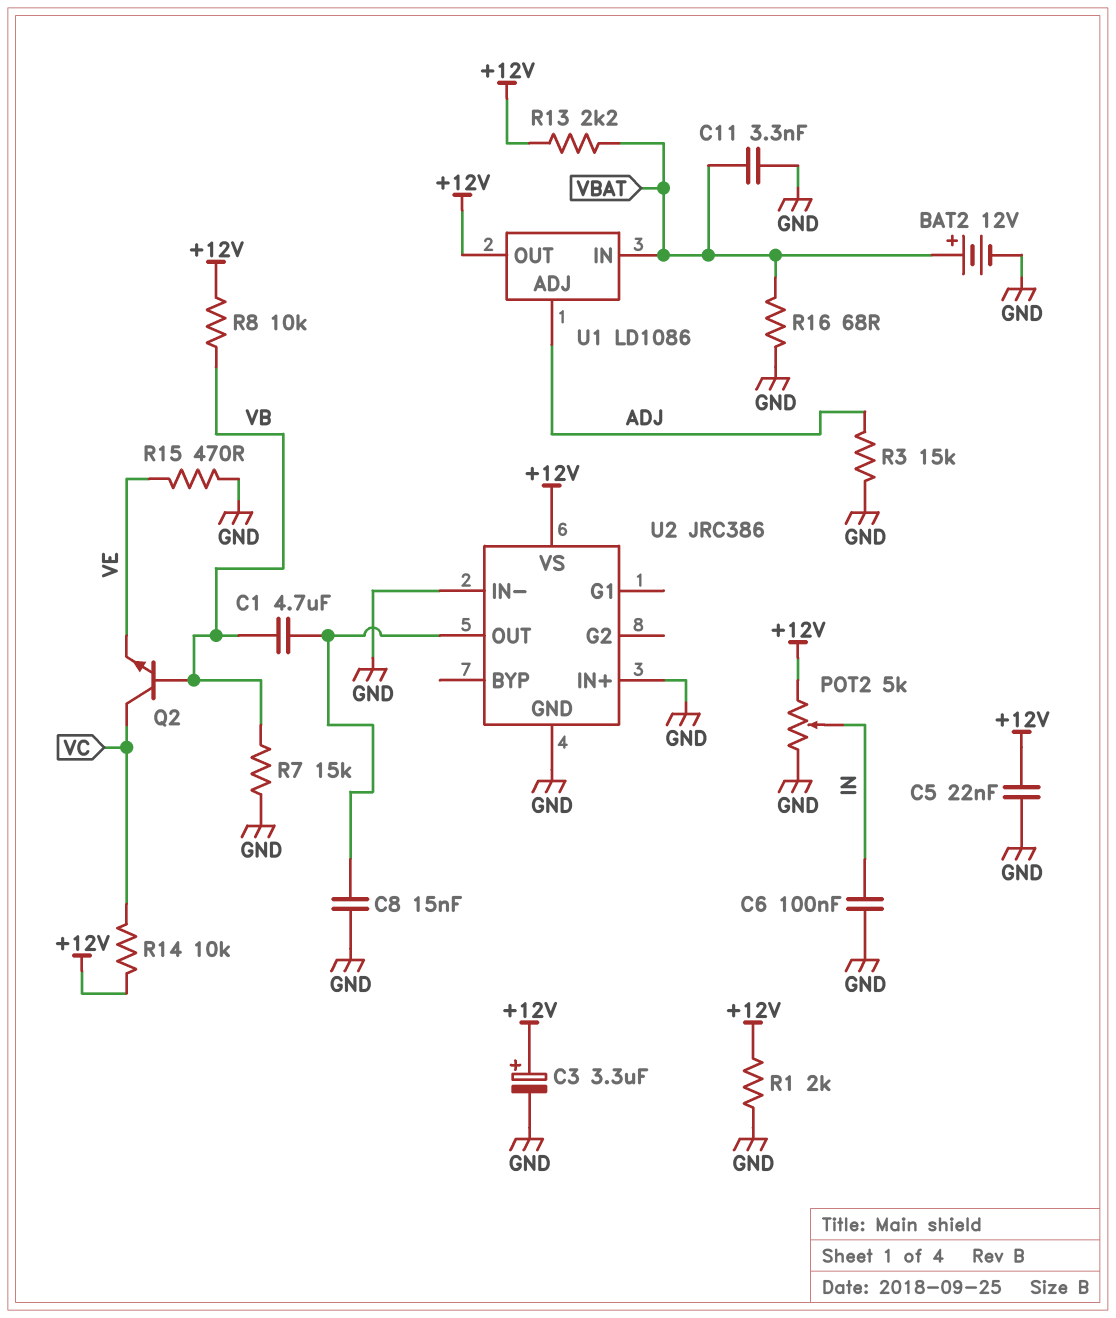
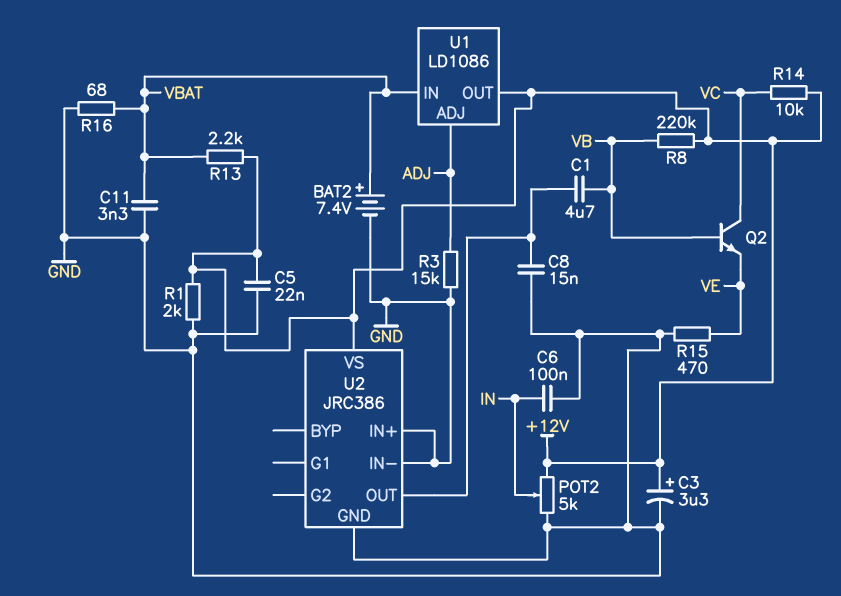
BAT2: 12V (plus VBAT, minus GND) -> 7.4V (plus VBAT, minus GND)
R7: 15k (GND, VB) -> none
R8: 10k (+12V, VB) -> 220k (+12V, VB)

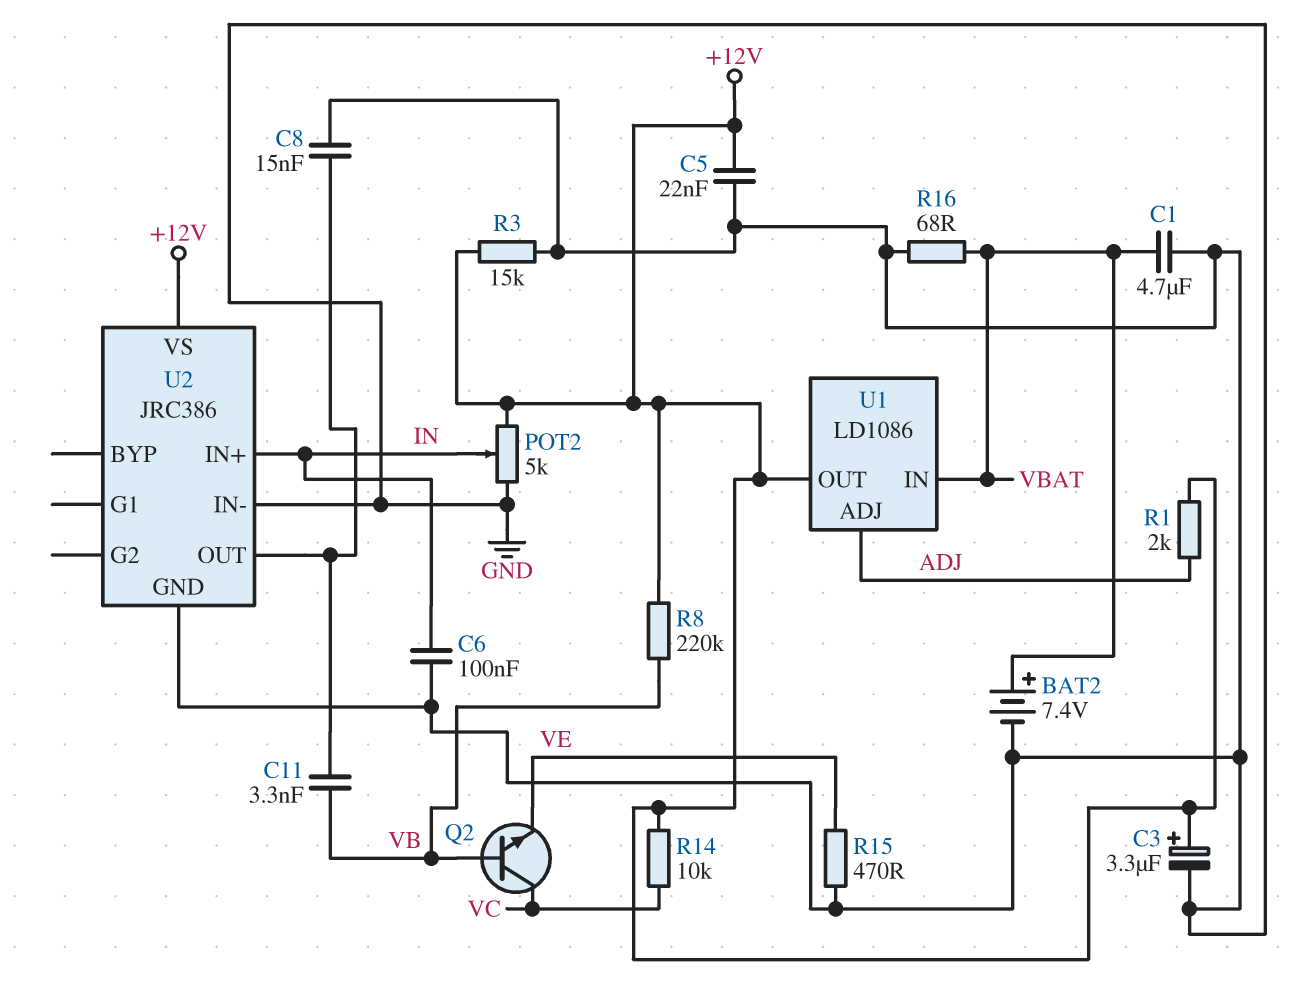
C1: 4.7uF (U2/OUT, VB) -> 4.7uF (GND, VBAT)
C11: 3.3nF (GND, VBAT) -> 3.3nF (U2/OUT, VB)
R1: 2k (+12V, GND) -> 2k (+12V, ADJ)
R3: 15k (ADJ, GND) -> 15k (+12V, GND)
R13: 2.2k (+12V, VBAT) -> none
U2 pin IN+: GND -> IN

